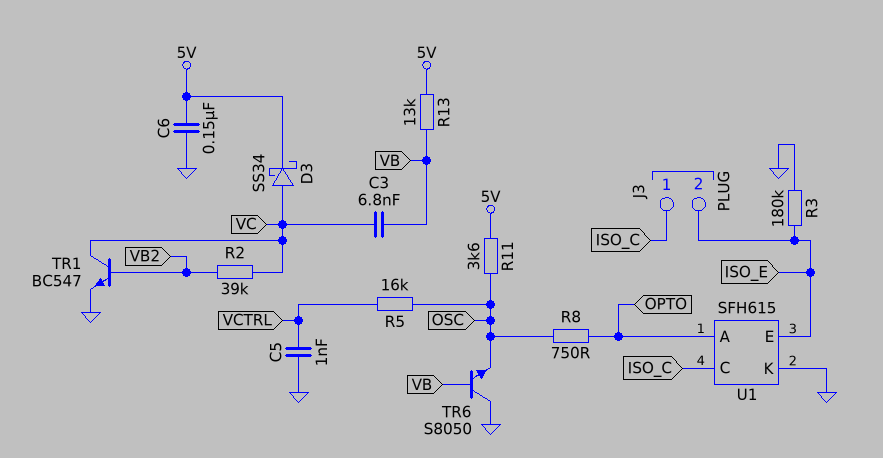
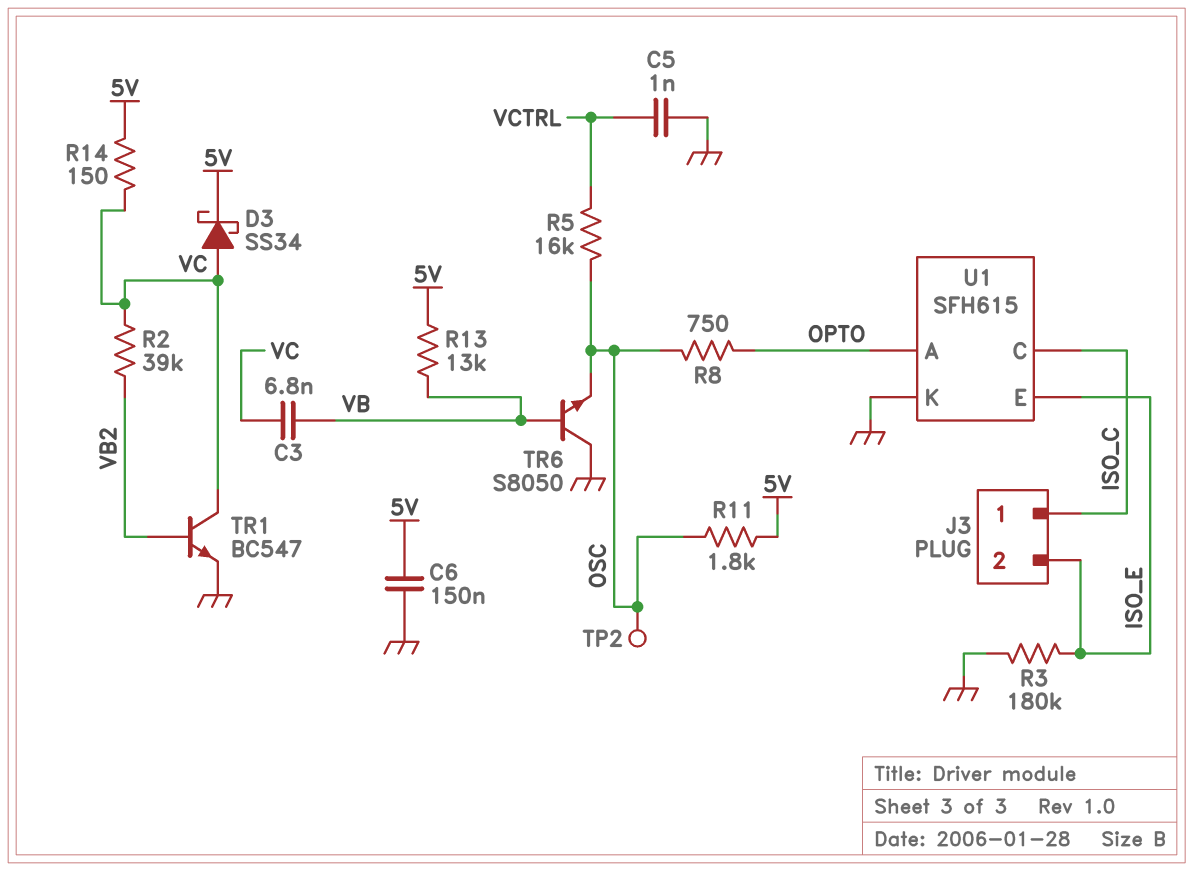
R11: 3.6k (5V, OSC) -> 1.8k (5V, OSC)
R14: none -> 150 (5V, VC)
TP2: none -> test point (OSC)

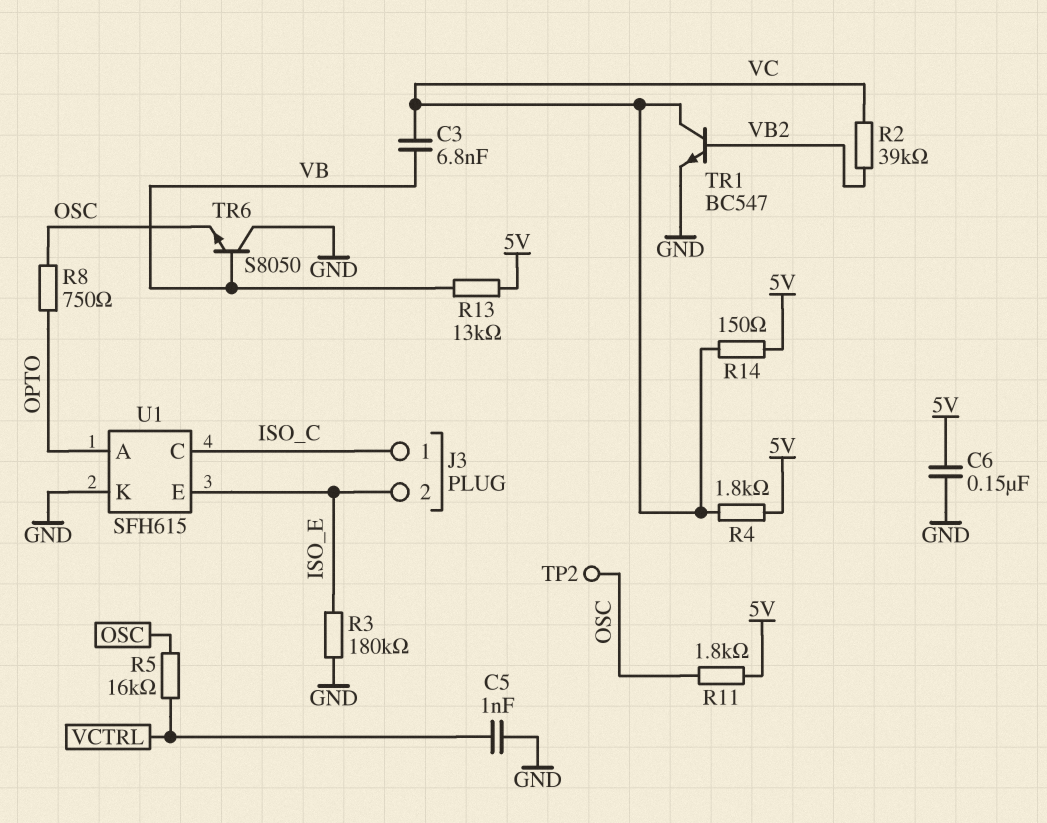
D3: schottky SS34 (A VC, K 5V) -> none
R4: none -> 1.8k (5V, VC)

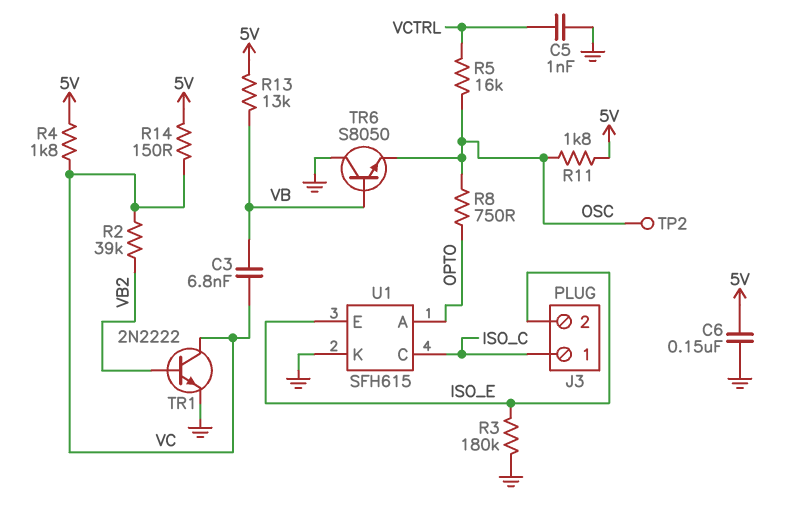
TR1: NPN BC547 (B VB2, C VC, E GND) -> NPN 2N2222 (B VB2, C VC, E GND)

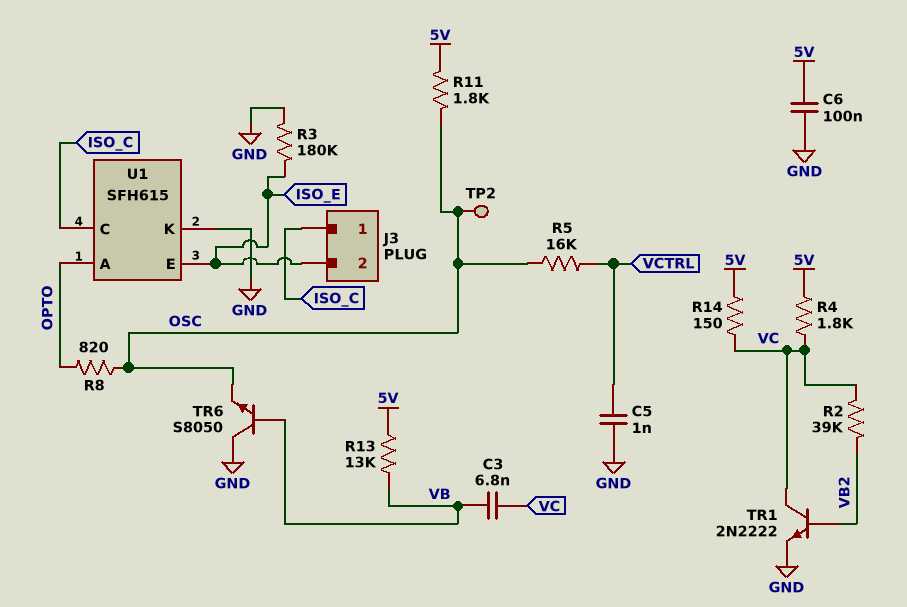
C6: 150nF (5V, GND) -> 100nF (5V, GND)
R8: 750 (OPTO, OSC) -> 820 (OPTO, OSC)

